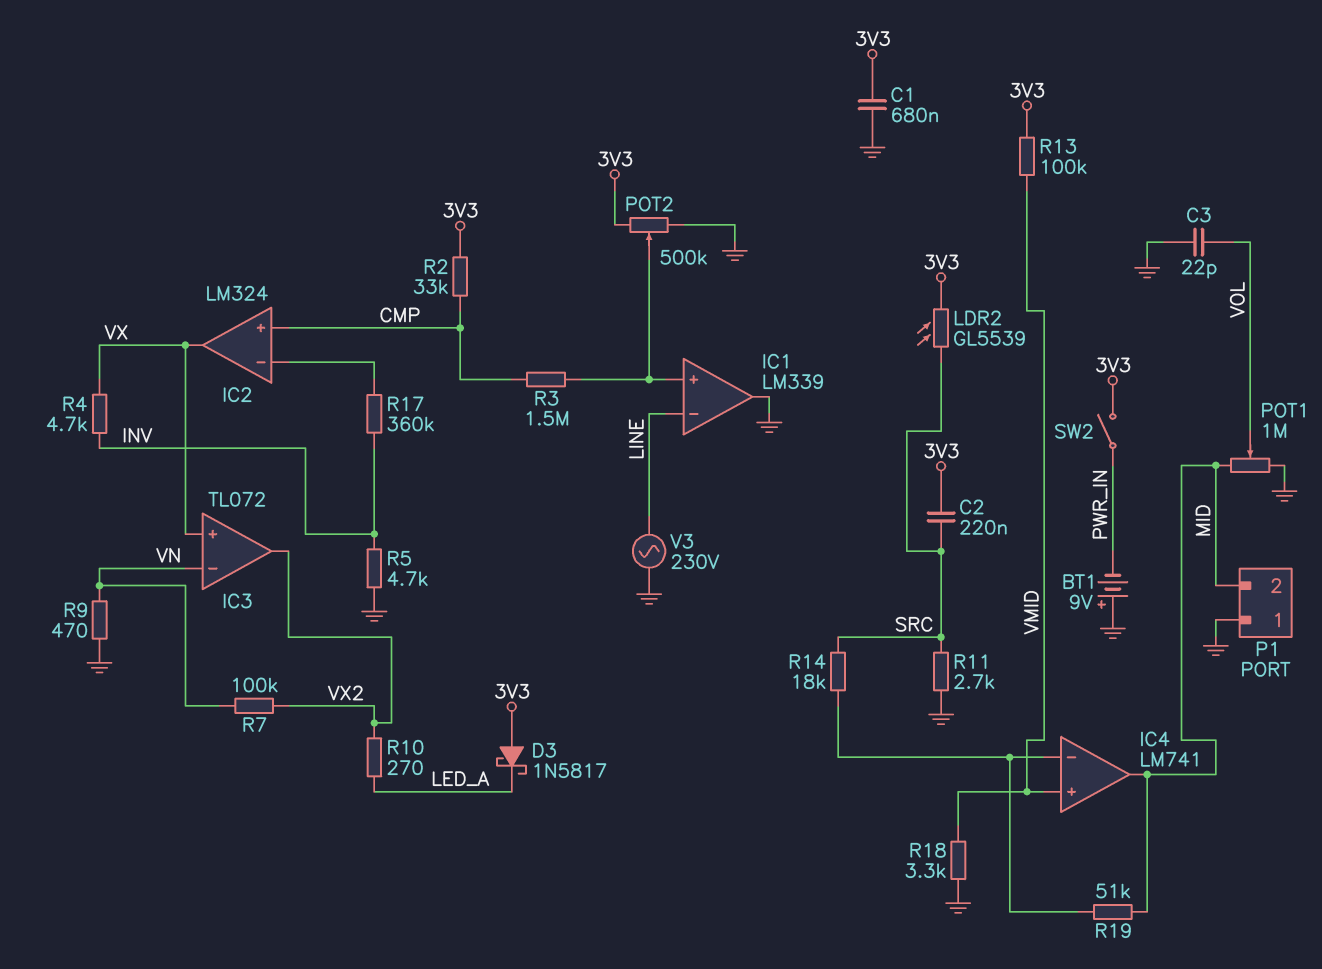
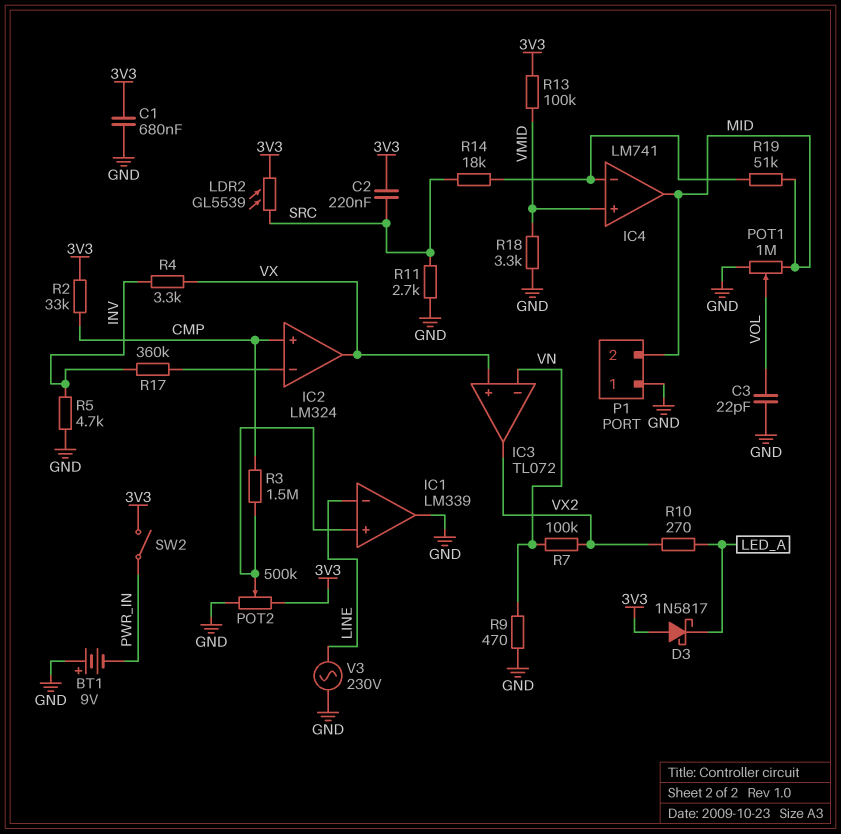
R4: 4.7k (INV, VX) -> 3.3k (INV, VX)

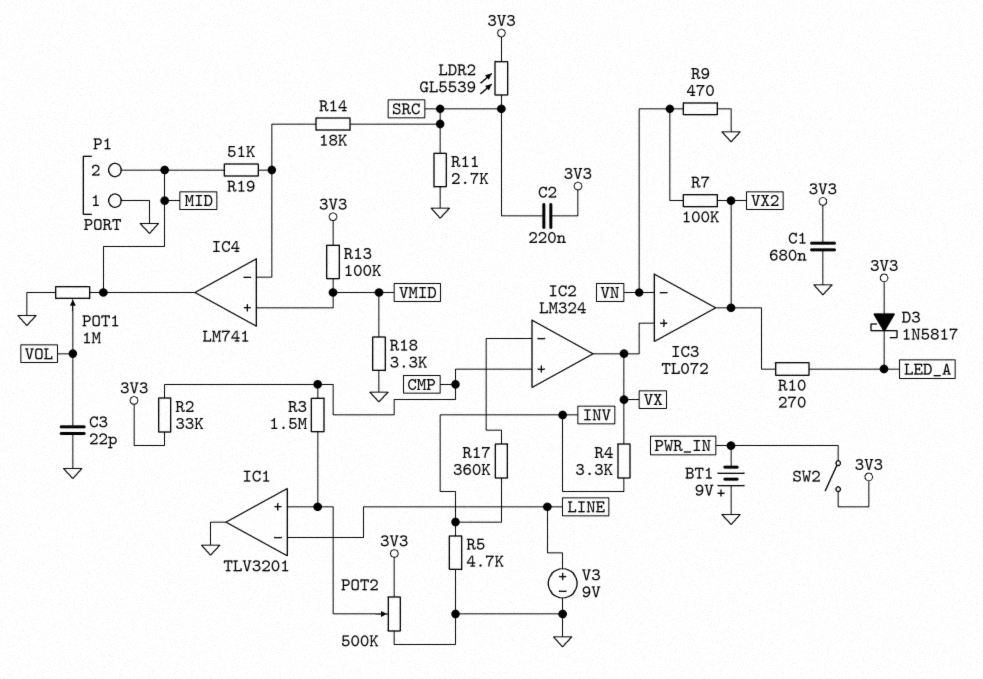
IC1: LM339 -> TLV3201
V3: AC 230V (GND, LINE) -> 9V (plus LINE, minus GND)

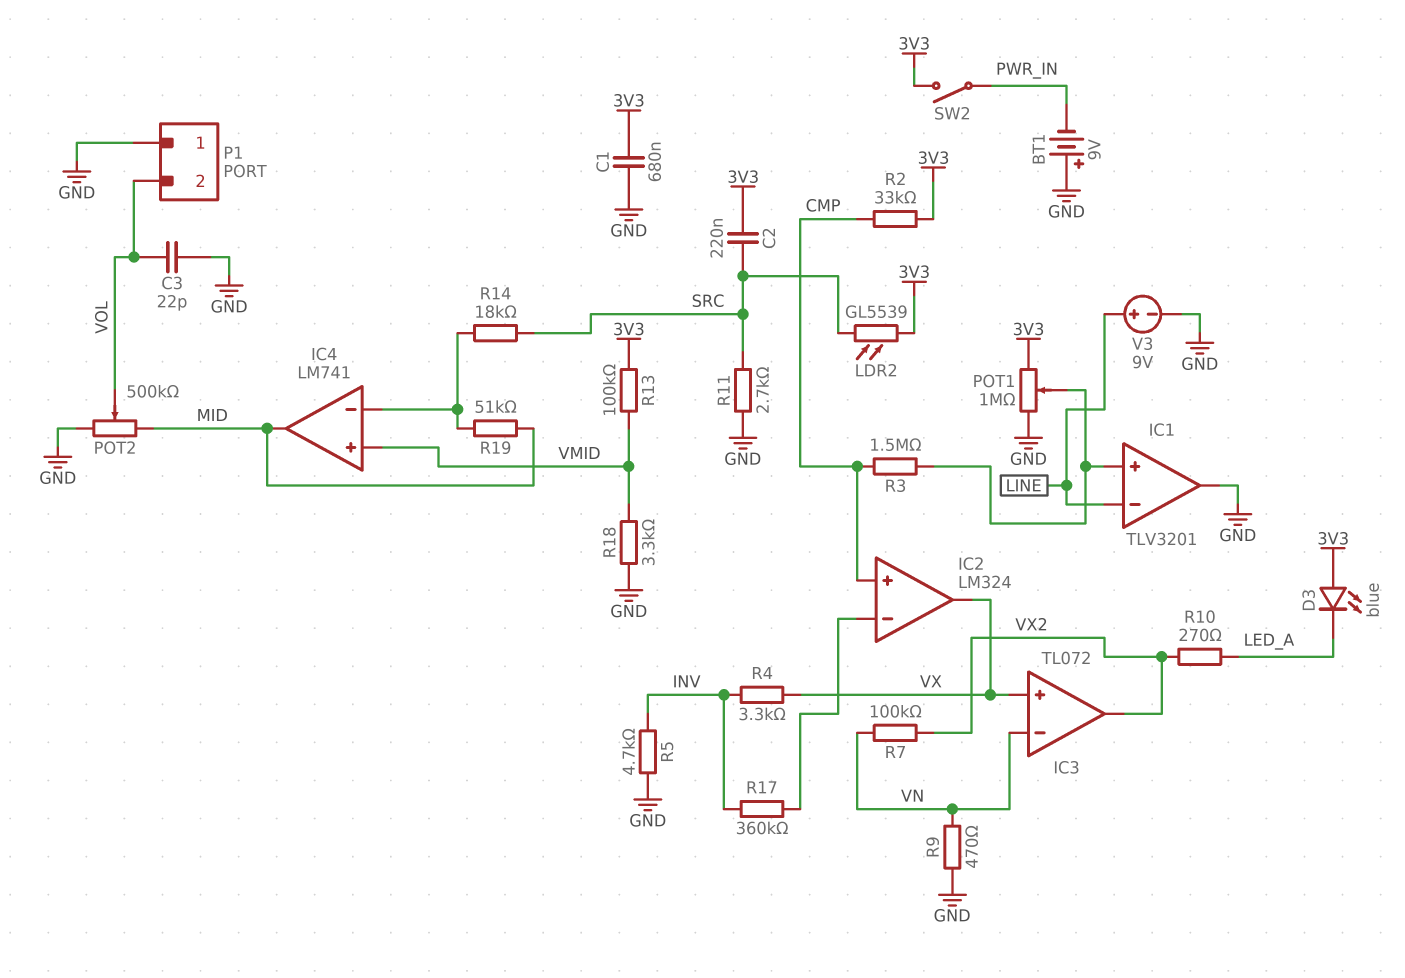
D3: schottky 1N5817 (A 3V3, K LED_A) -> LED blue (A 3V3, K LED_A)
P1 pin 2: MID -> VOL
POT1: 1M (GND, MID, wiper VOL) -> 1M (3V3, GND, wiper IC1/in+)
POT2: 500k (3V3, GND, wiper IC1/in+) -> 500k (GND, MID, wiper VOL)

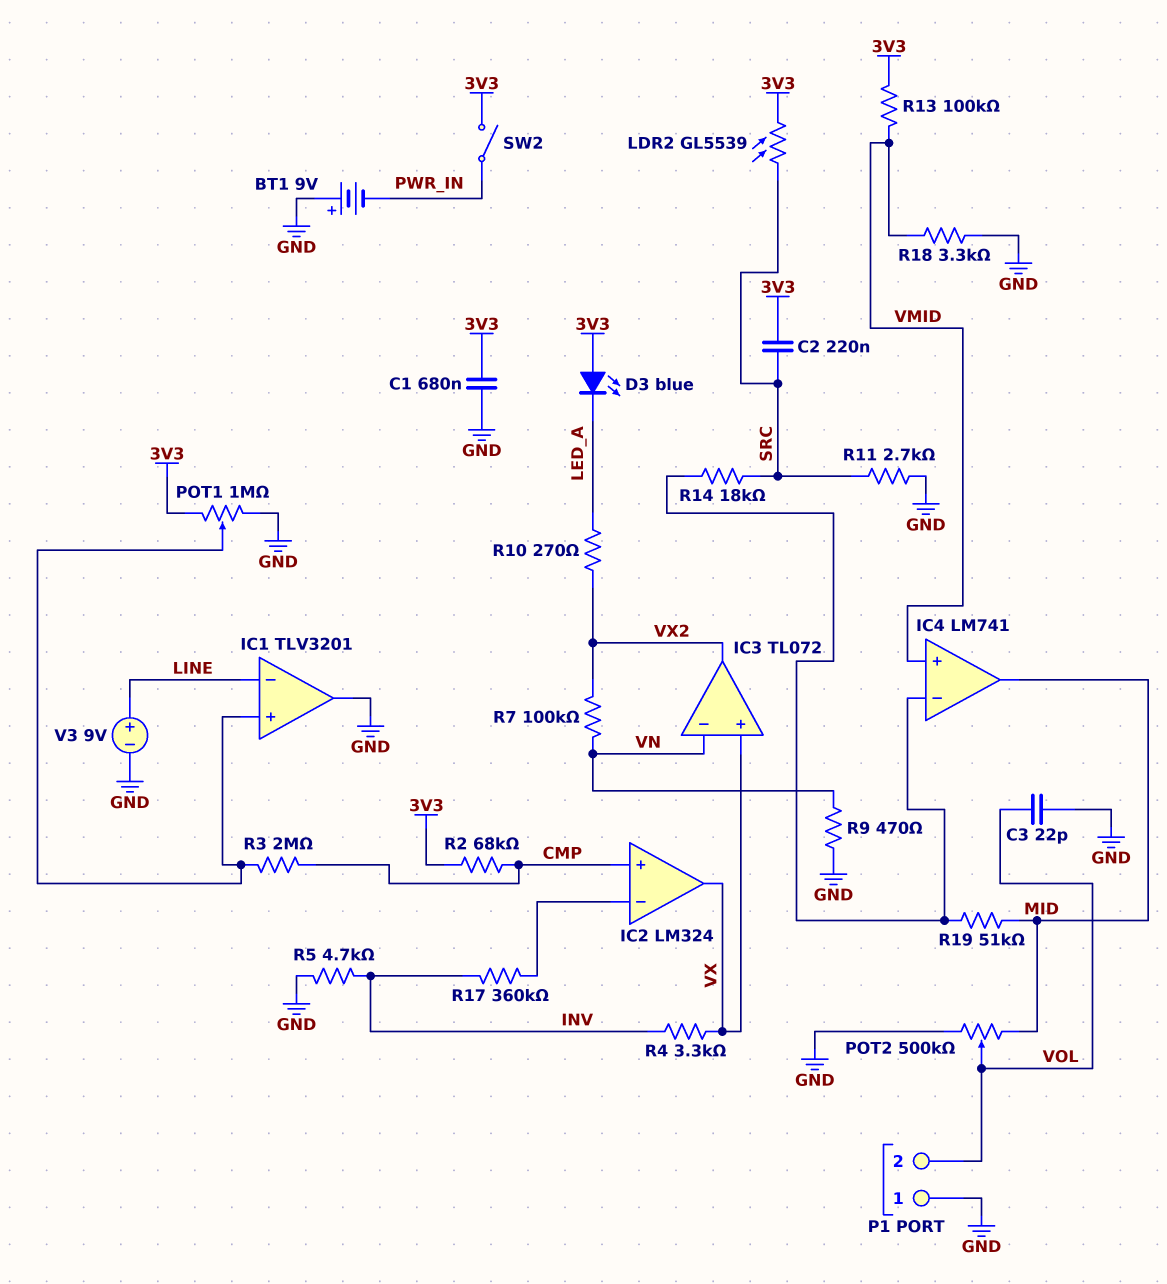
R2: 33k (3V3, CMP) -> 68k (3V3, CMP)
R3: 1.5M (CMP, IC1/in+) -> 2M (CMP, IC1/in+)

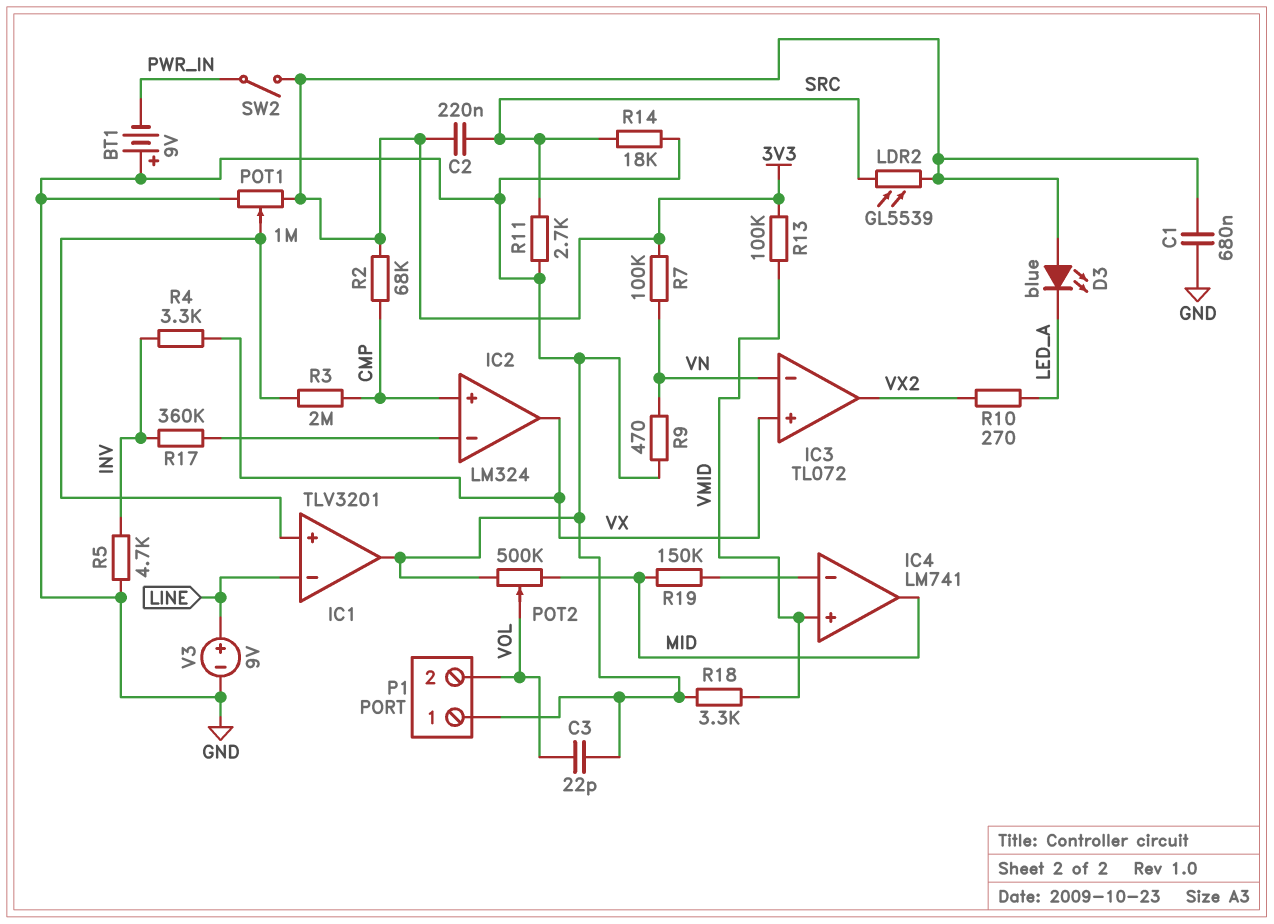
R7: 100k (VN, VX2) -> 100k (3V3, VN)
R14: 18k (IC4/in-, SRC) -> 18k (GND, SRC)
R19: 51k (IC4/in-, MID) -> 150k (IC4/in-, MID)

